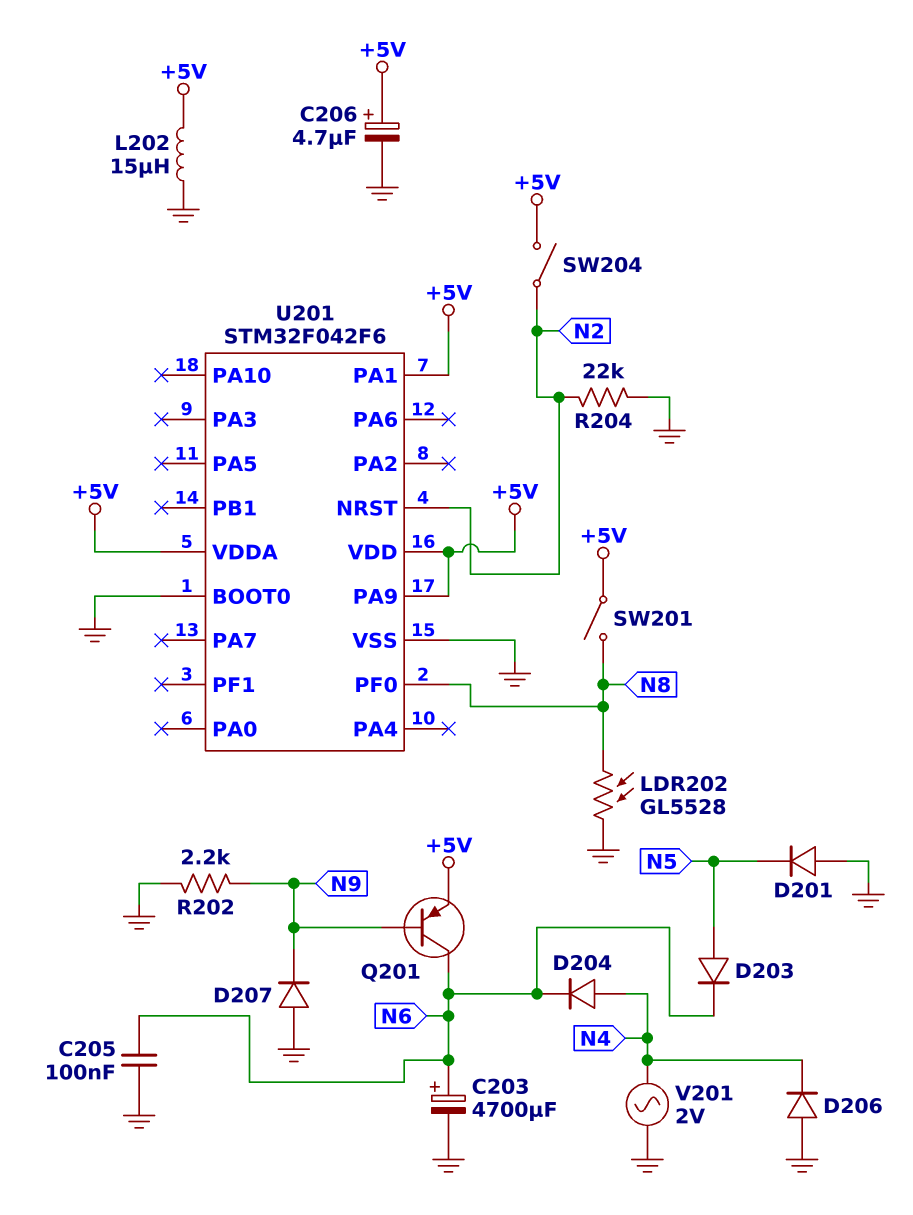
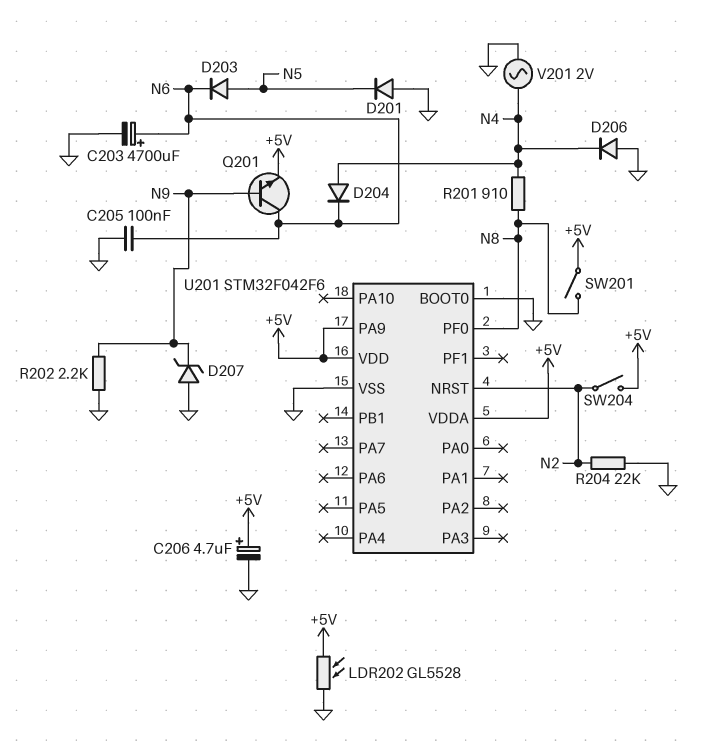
D207: diode (A GND, K N9) -> zener (A GND, K N9)
L202: 15uH (+5V, GND) -> none
LDR202: GL5528 (GND, N8) -> GL5528 (+5V, GND)
Q201: PNP (B N9, C N6, E +5V) -> NPN (B N9, C N6, E +5V)
R201: none -> 910 (N4, N8)
U201 pin PA1: +5V -> none

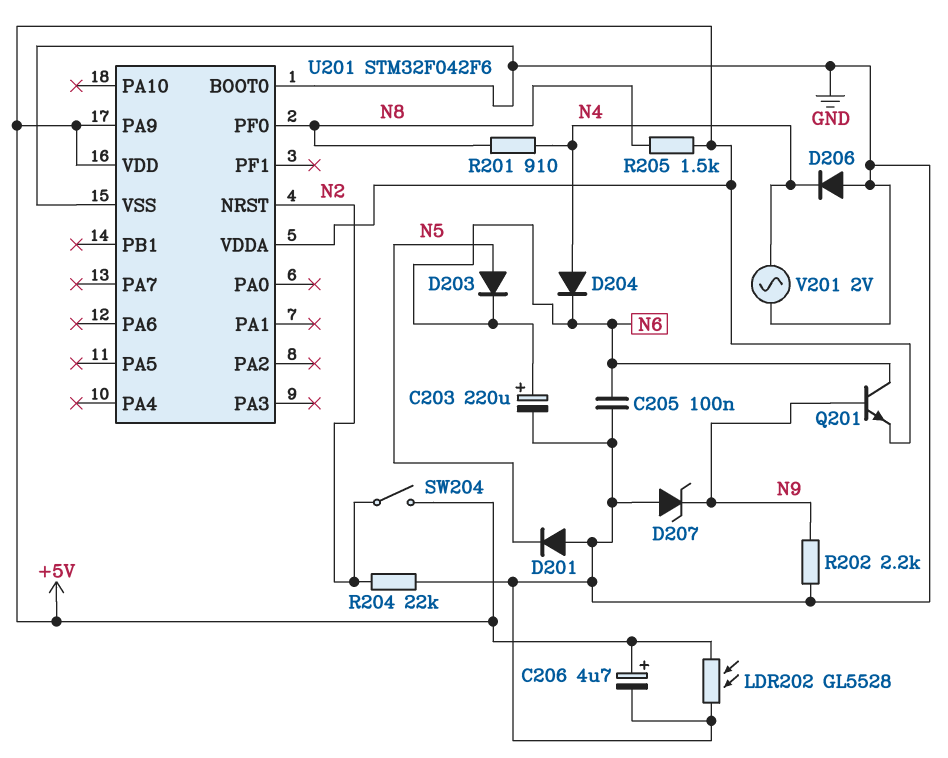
C203: 4700uF (plus N6, minus GND) -> 220uF (plus N6, minus GND)
R205: none -> 1.5k (+5V, N8)
SW201: switch (+5V, N8) -> none

